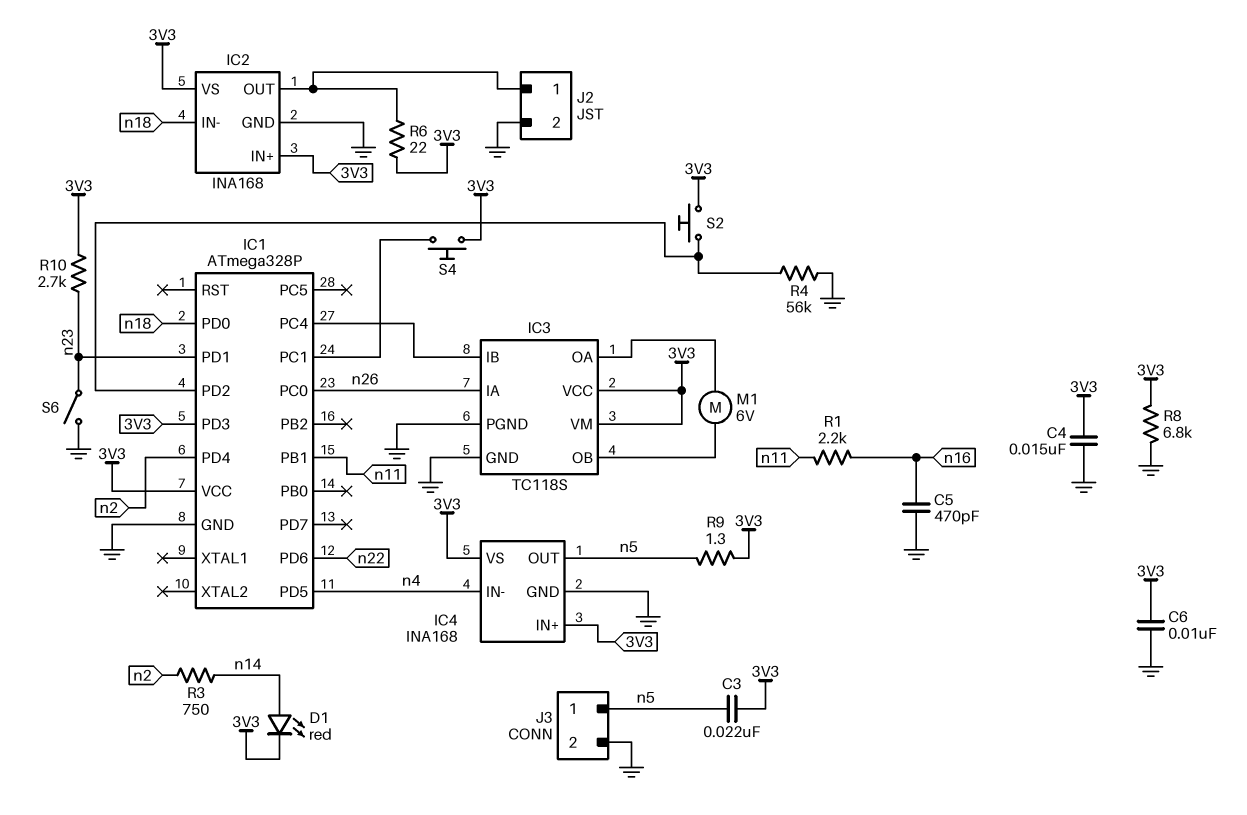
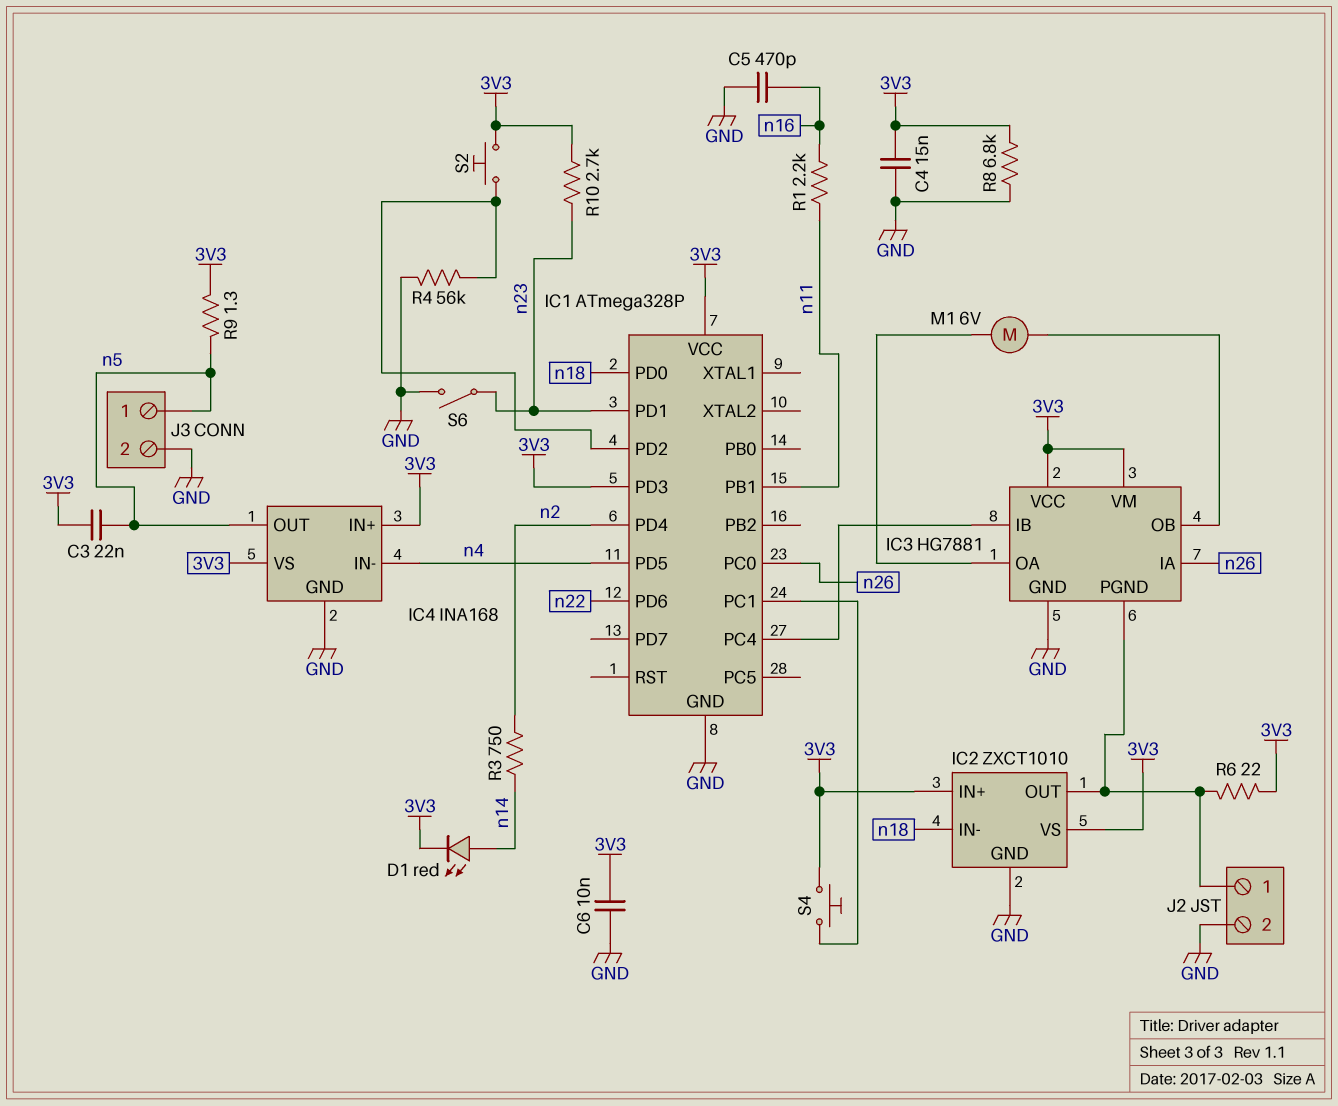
IC2: INA168 -> ZXCT1010
IC3: TC118S -> HG7881
IC3 pin PGND: GND -> IC2/OUT

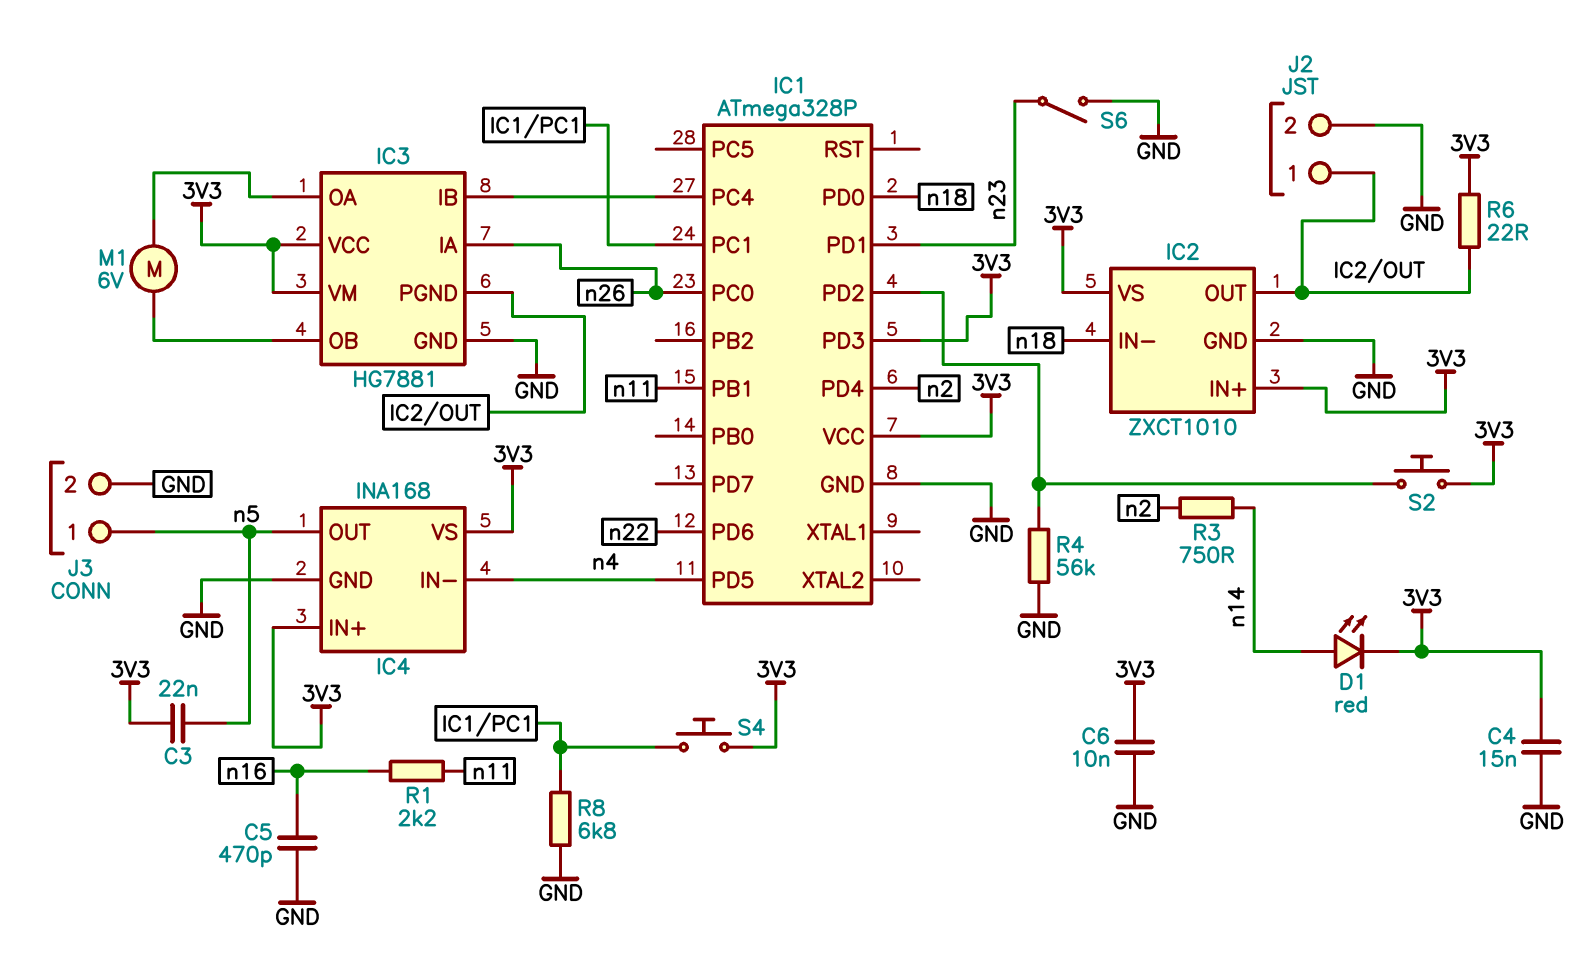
R8: 6.8k (3V3, GND) -> 6.8k (GND, IC1/PC1)
R9: 1.3 (3V3, n5) -> none
R10: 2.7k (3V3, n23) -> none

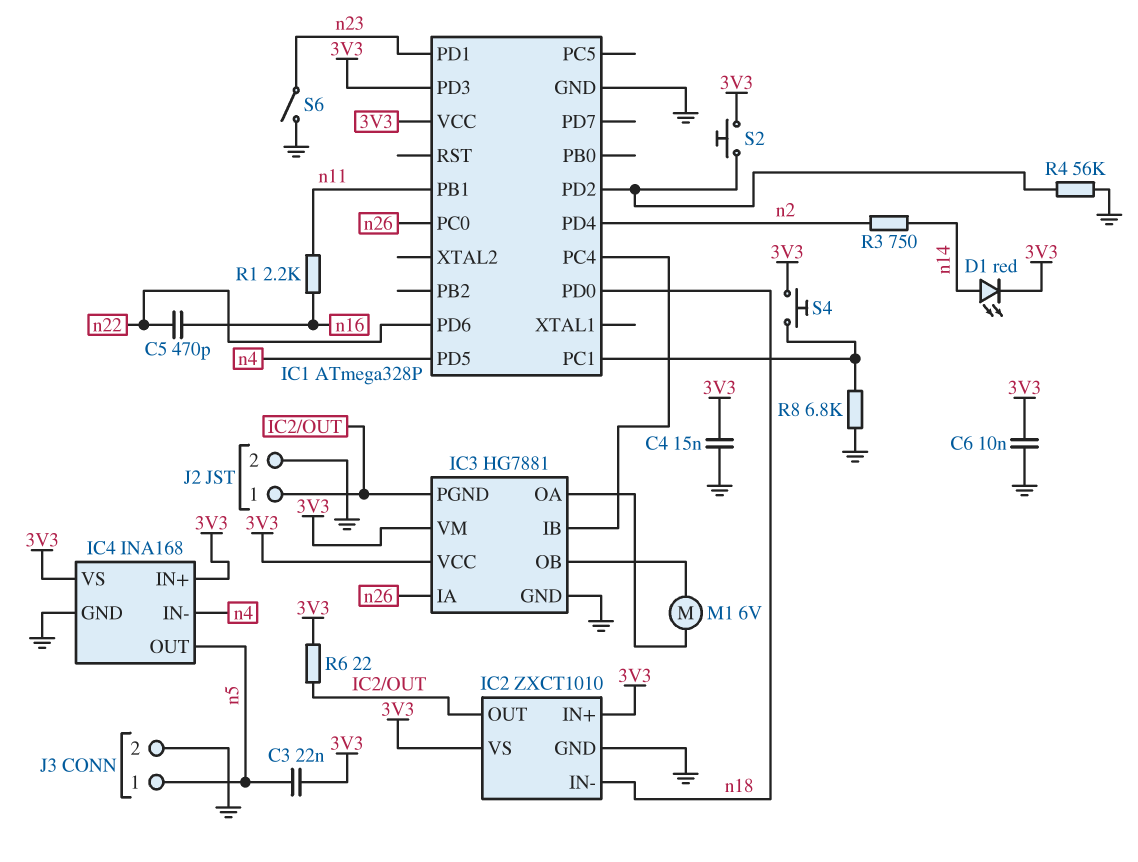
C5: 470pF (GND, n16) -> 470pF (n16, n22)

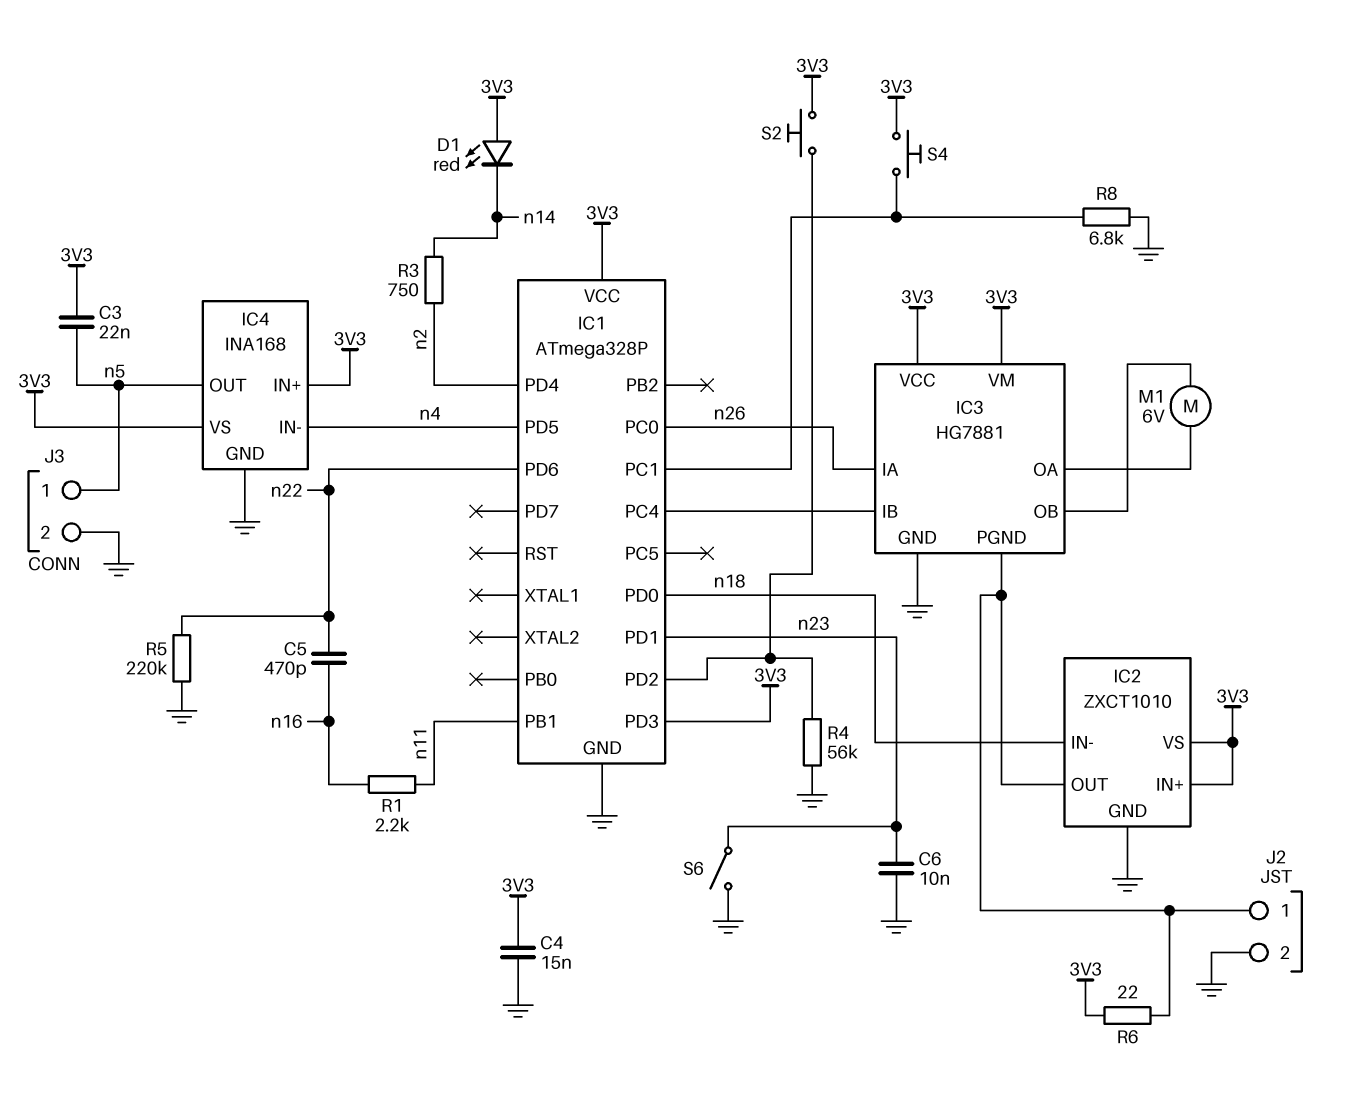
C6: 10nF (3V3, GND) -> 10nF (GND, n23)
D1: LED red (A n14, K 3V3) -> LED red (A 3V3, K n14)
R5: none -> 220k (GND, n22)

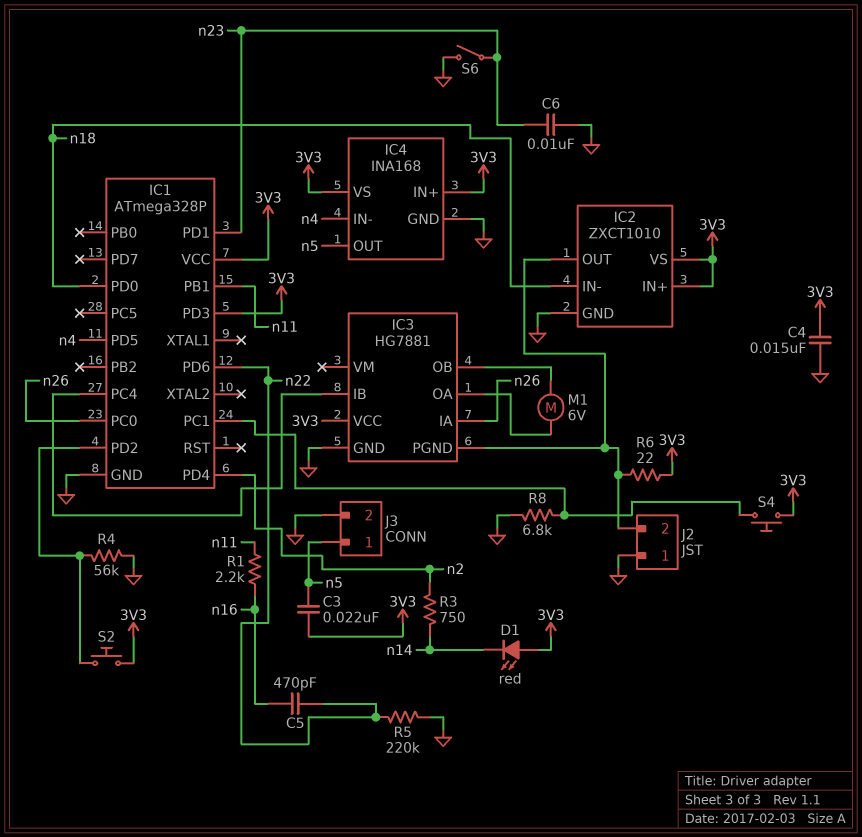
IC3 pin VM: 3V3 -> none
J2 pin 1: IC2/OUT -> GND
J2 pin 2: GND -> IC2/OUT

